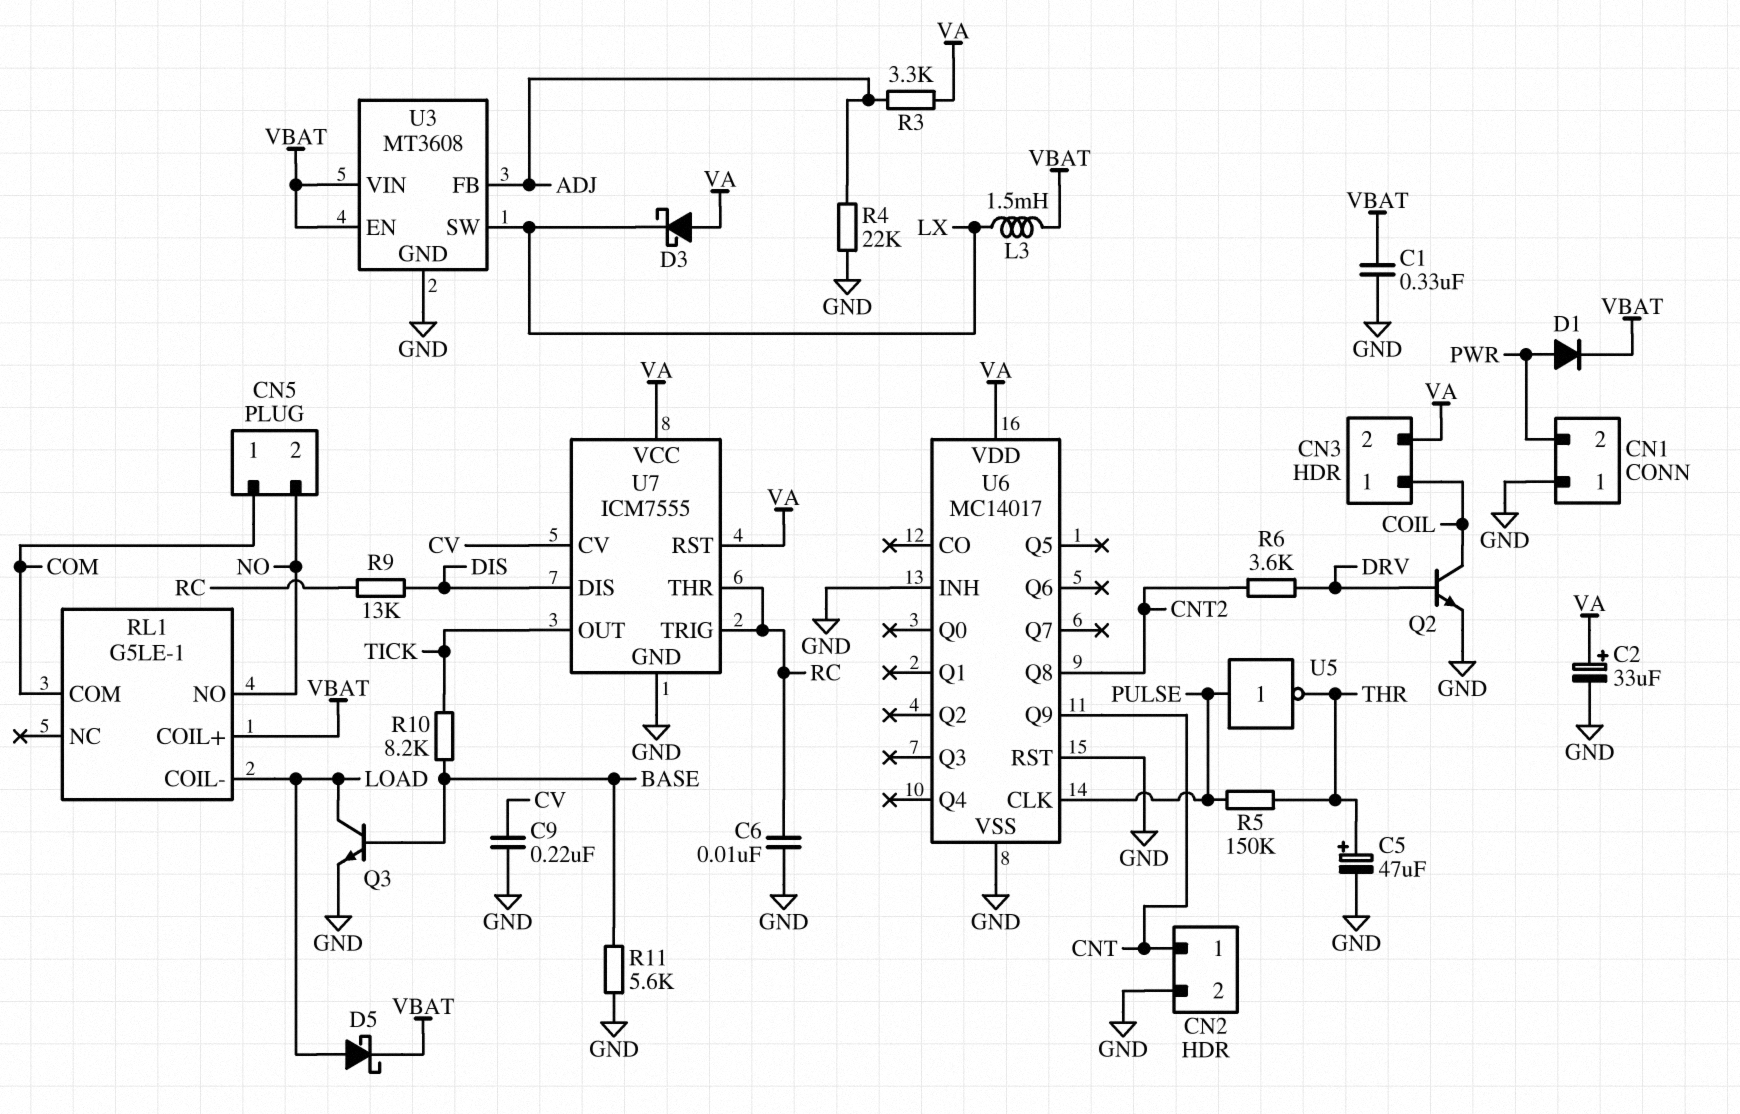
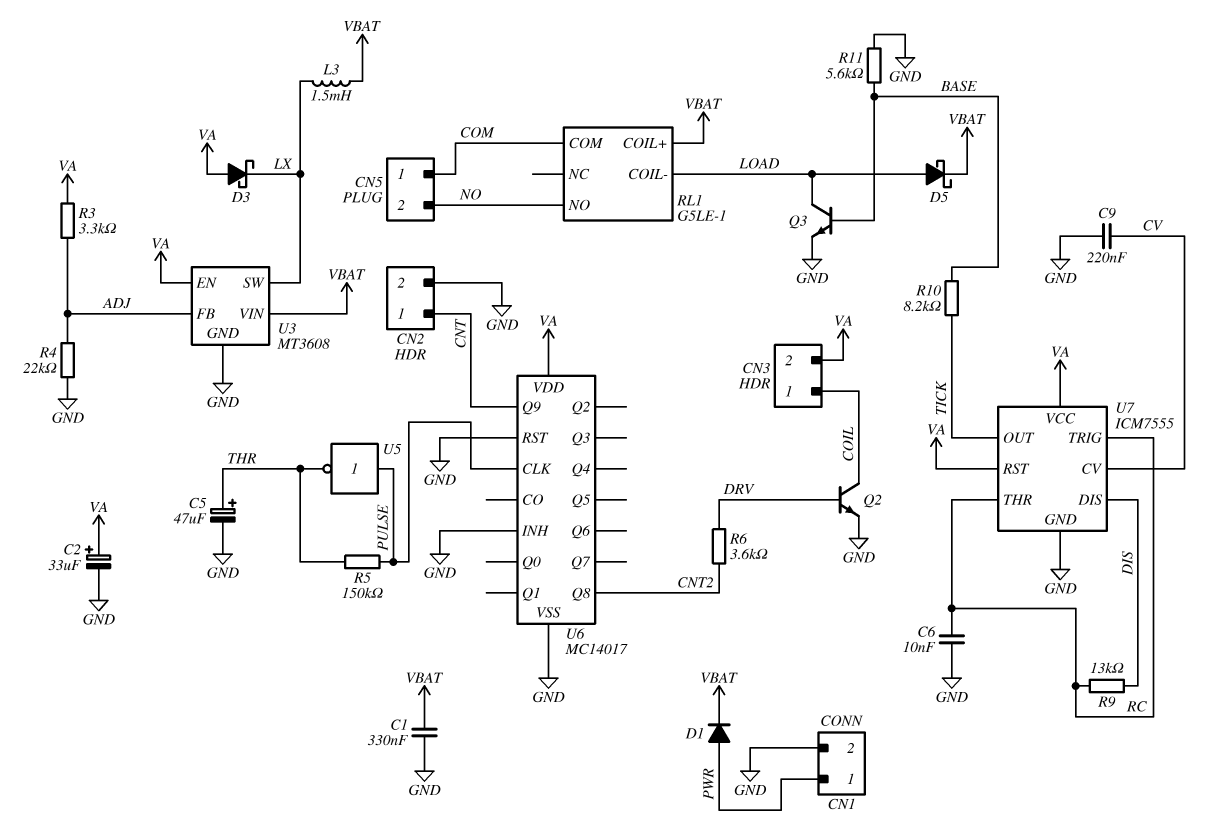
CN1 pin 1: GND -> PWR
CN1 pin 2: PWR -> GND
U3 pin EN: VBAT -> VA

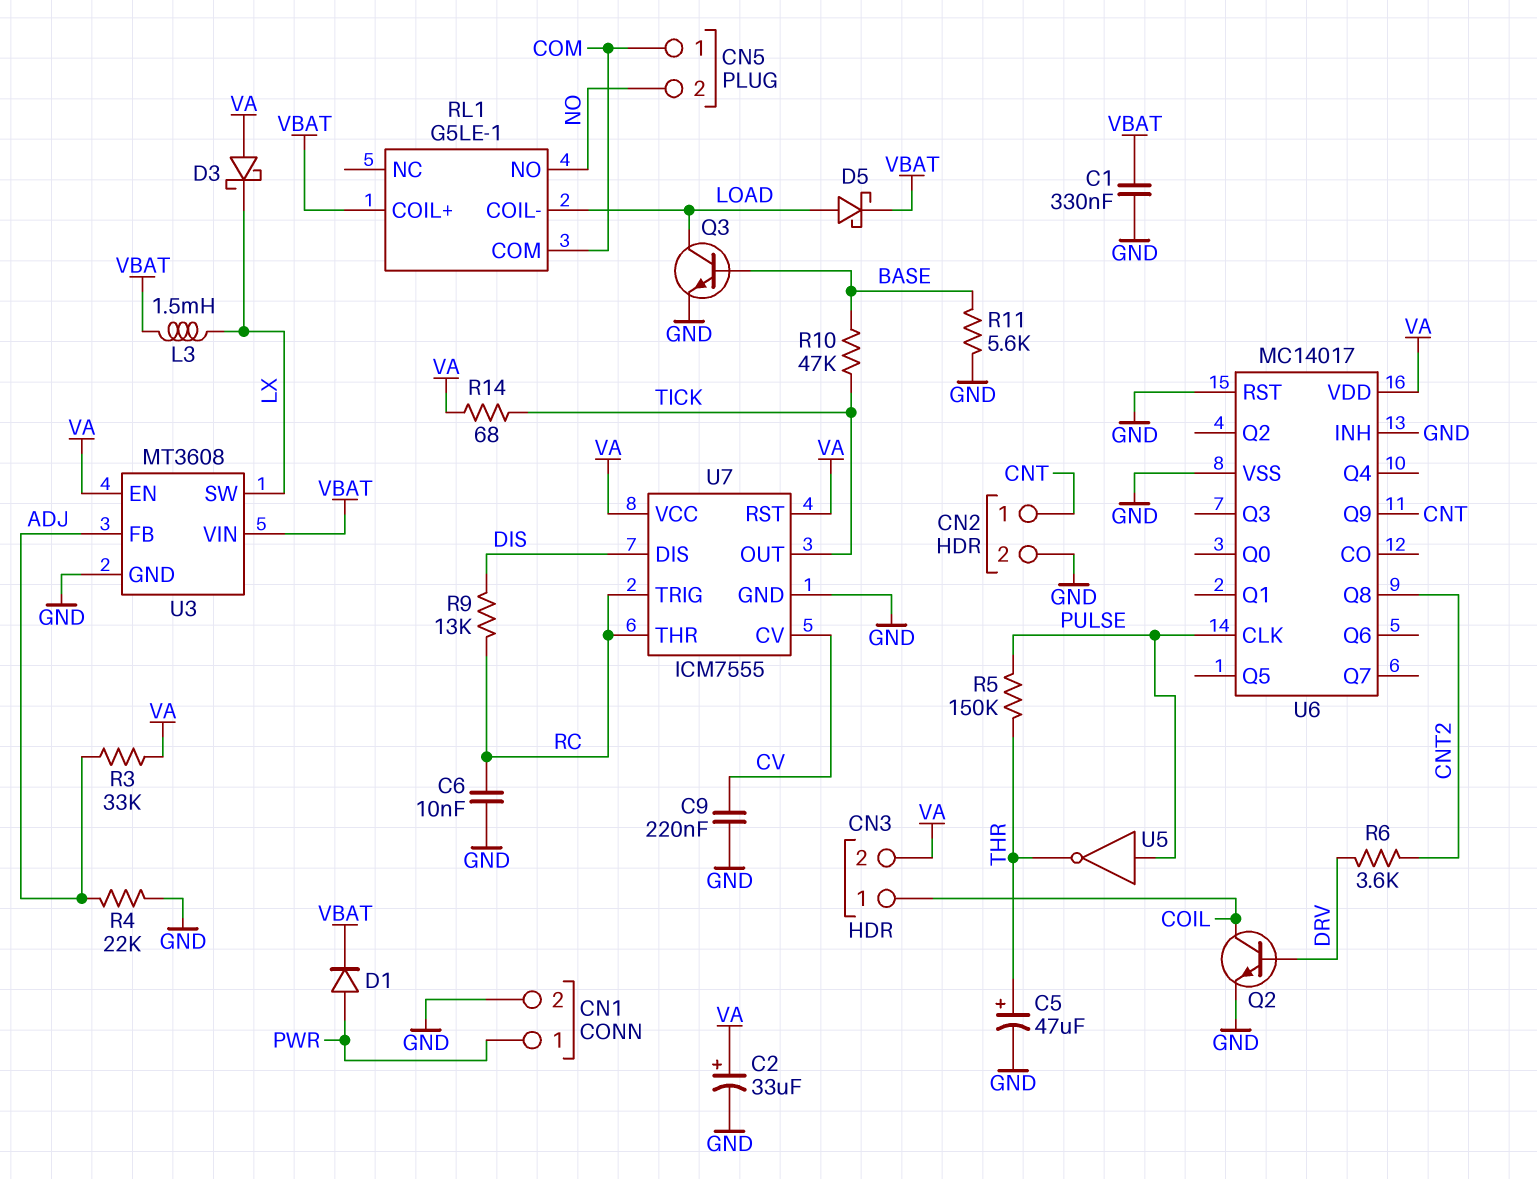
R3: 3.3k (ADJ, VA) -> 33k (ADJ, VA)
R10: 8.2k (BASE, TICK) -> 47k (BASE, TICK)
R14: none -> 68 (TICK, VA)

